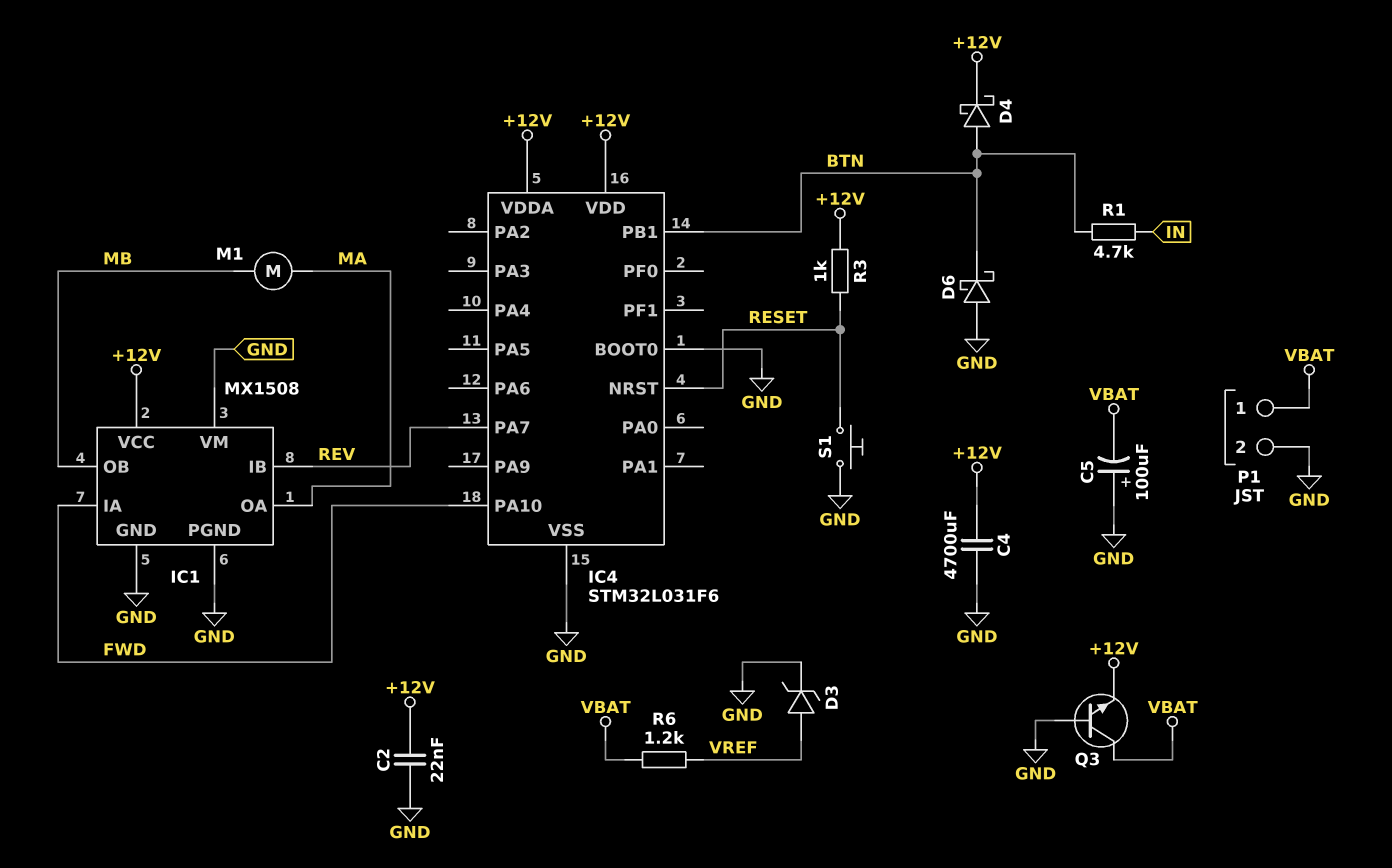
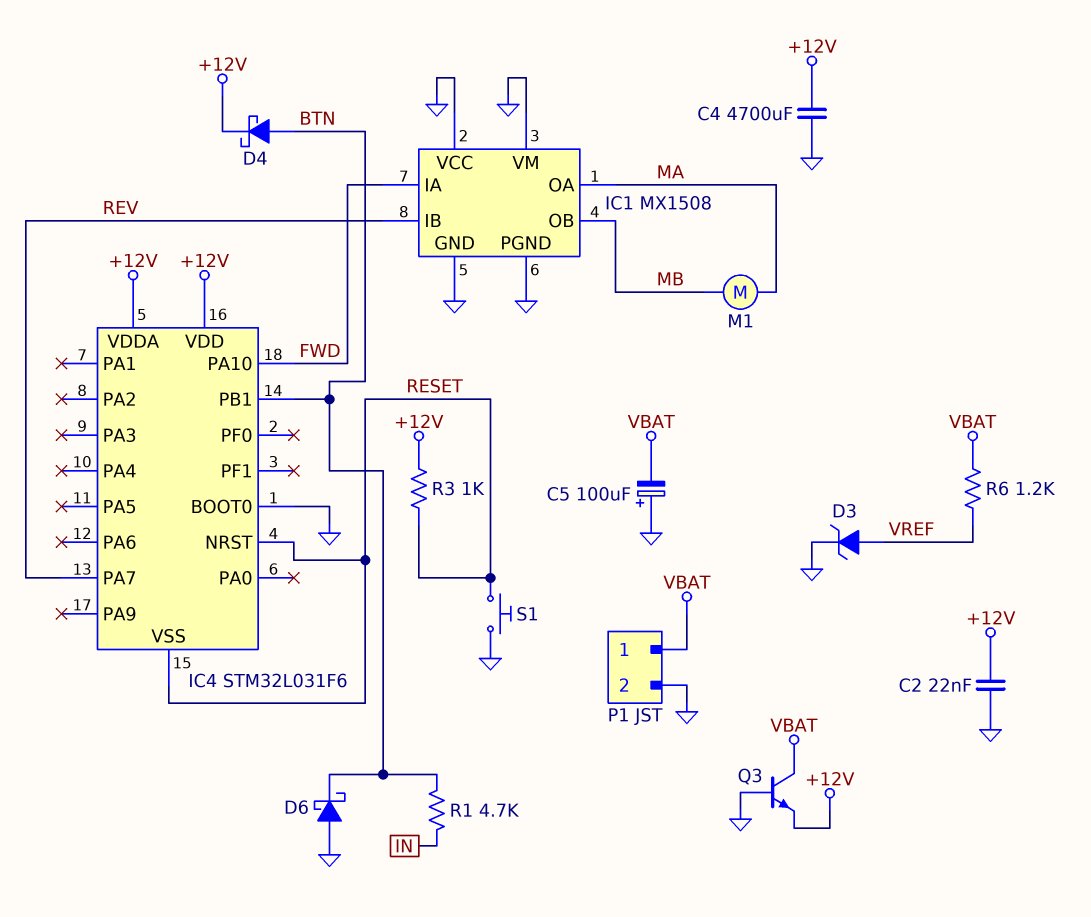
IC1 pin VCC: +12V -> GND
IC4 pin VSS: GND -> RESET

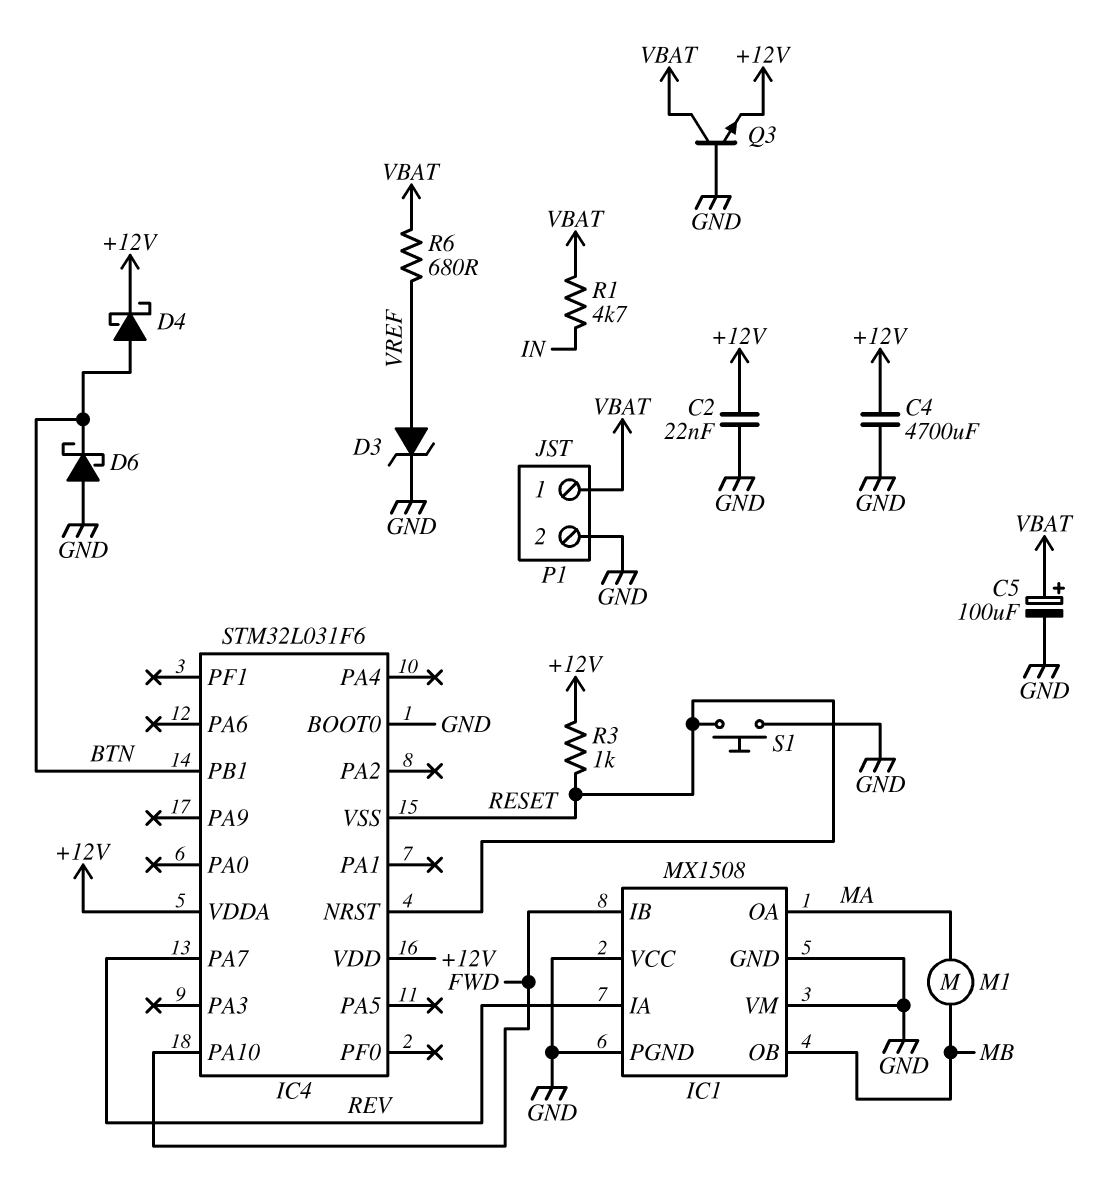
C5: 100uF (plus GND, minus VBAT) -> 100uF (plus VBAT, minus GND)
IC1 pin IA: FWD -> REV
IC1 pin IB: REV -> FWD
R1: 4.7k (BTN, IN) -> 4.7k (IN, VBAT)
R6: 1.2k (VBAT, VREF) -> 680 (VBAT, VREF)

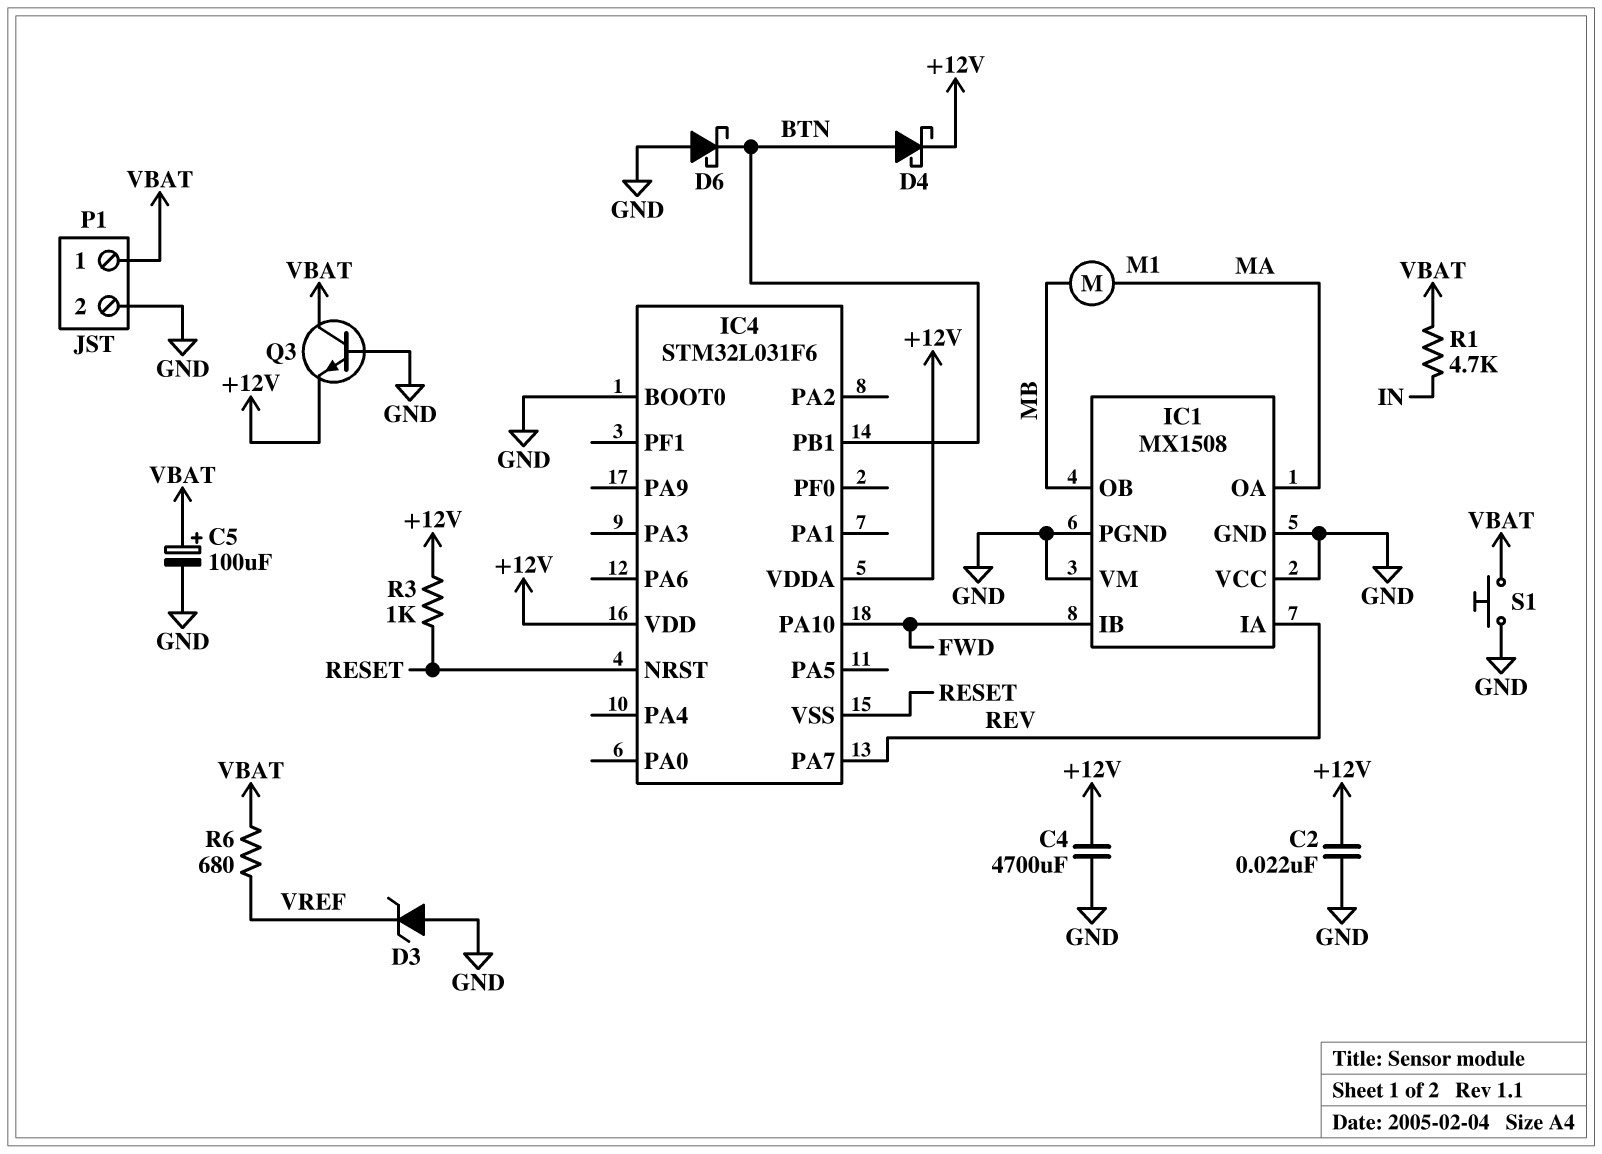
D3: zener (A VREF, K GND) -> zener (A GND, K VREF)
S1: button (GND, RESET) -> button (GND, VBAT)

